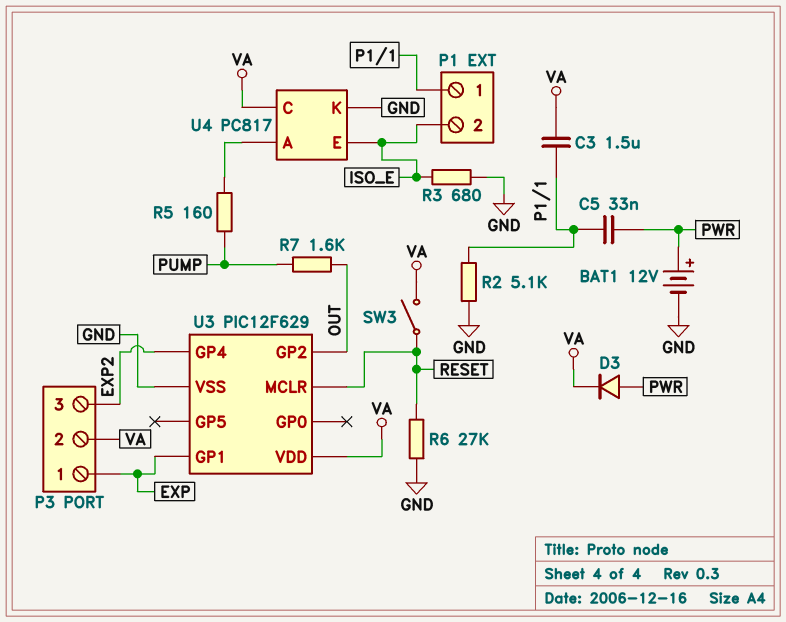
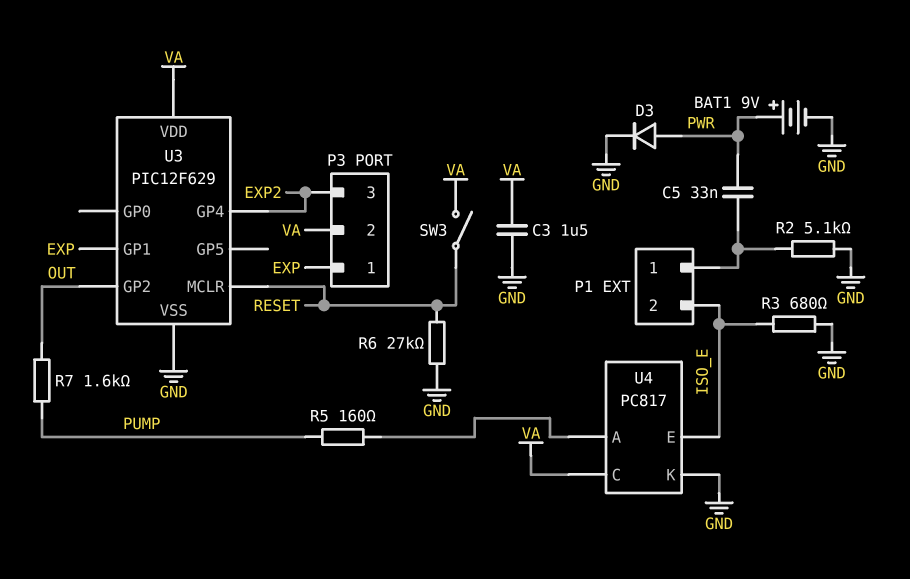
BAT1: 12V (plus PWR, minus GND) -> 9V (plus PWR, minus GND)
C3: 1.5uF (P1/1, VA) -> 1.5uF (GND, VA)
D3: diode (A PWR, K VA) -> diode (A PWR, K GND)

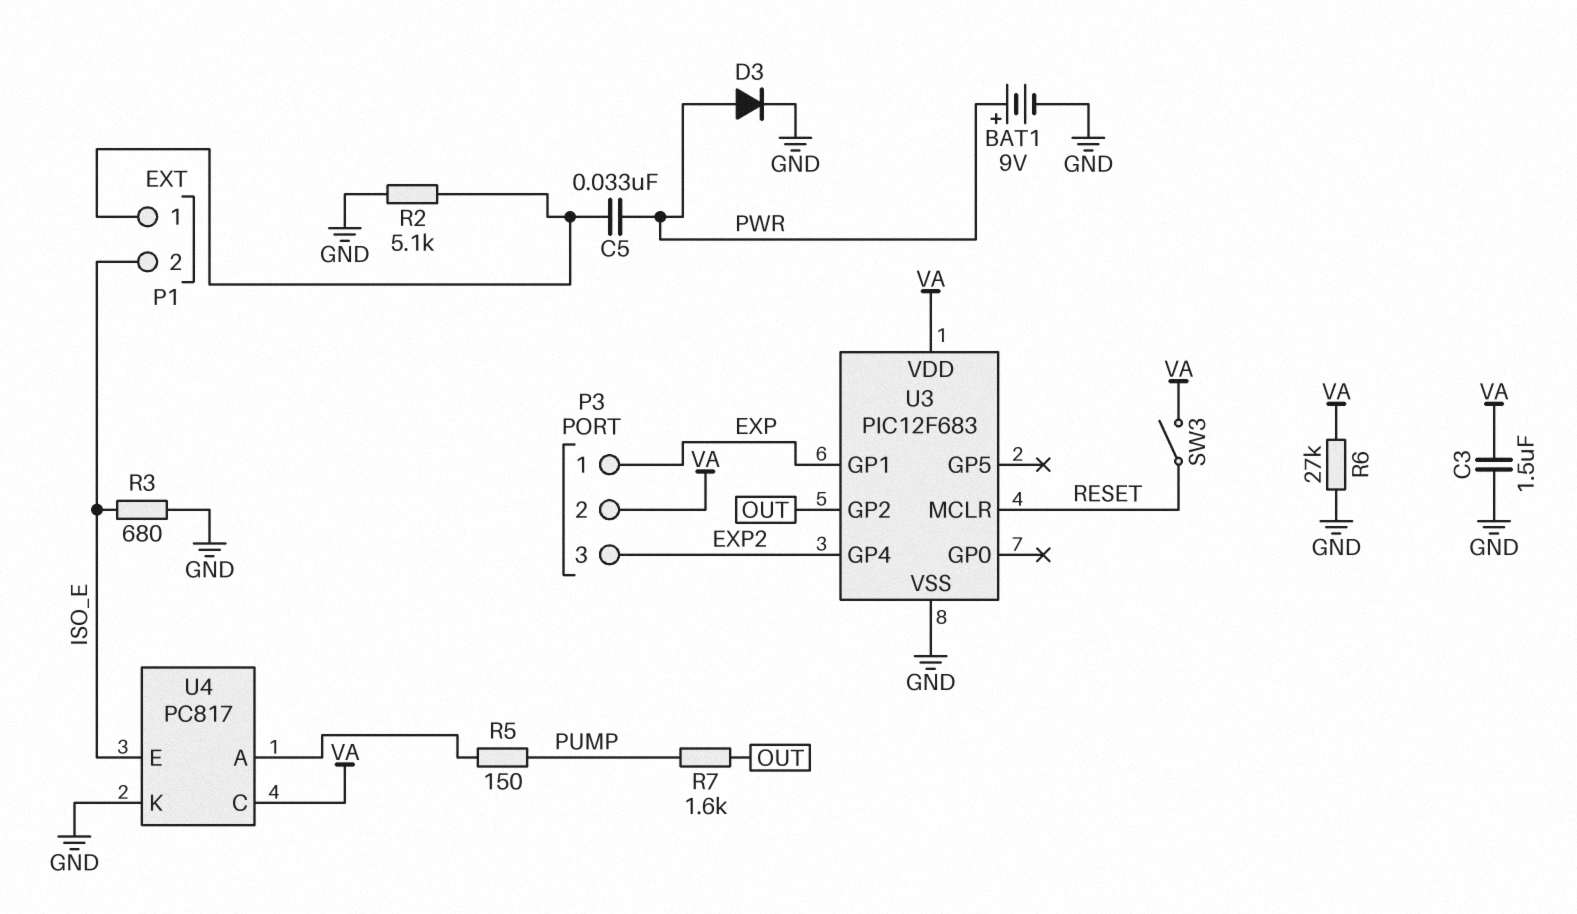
R5: 160 (PUMP, U4/A) -> 150 (PUMP, U4/A)
R6: 27k (GND, RESET) -> 27k (GND, VA)
U3: PIC12F629 -> PIC12F683

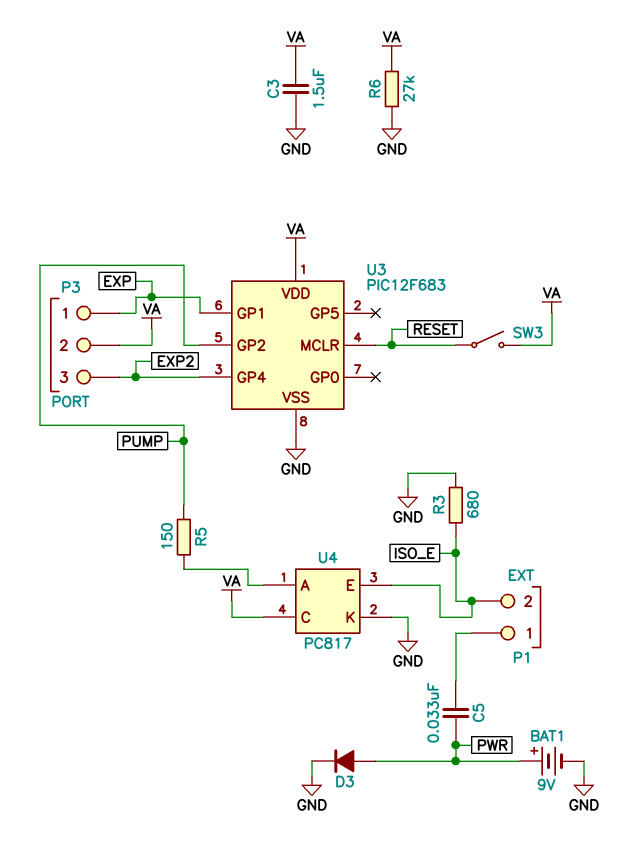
R2: 5.1k (GND, P1/1) -> none
R7: 1.6k (OUT, PUMP) -> none
U3 pin GP2: OUT -> PUMP

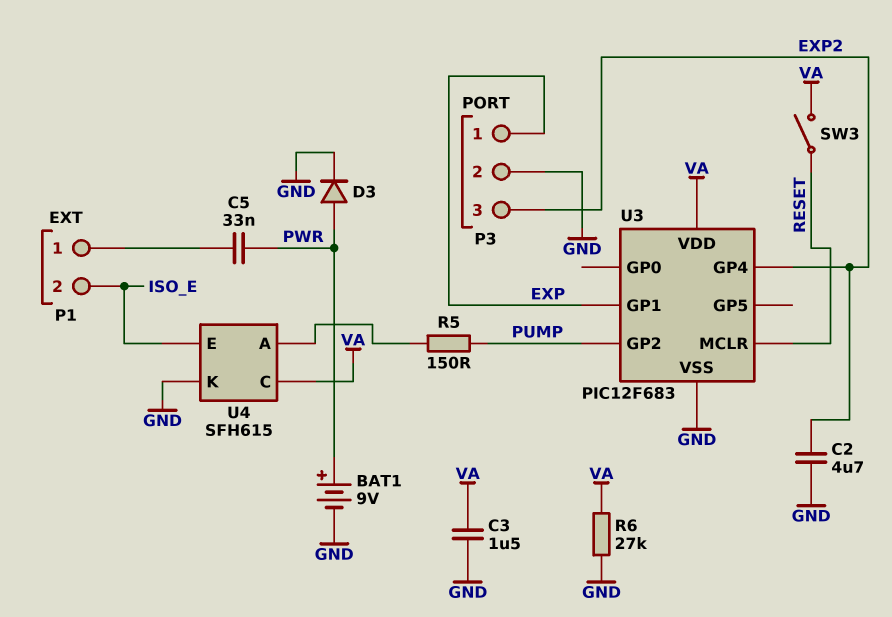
C2: none -> 4.7uF (EXP2, GND)
P3 pin 2: VA -> GND
R3: 680 (GND, ISO_E) -> none
U4: PC817 -> SFH615

